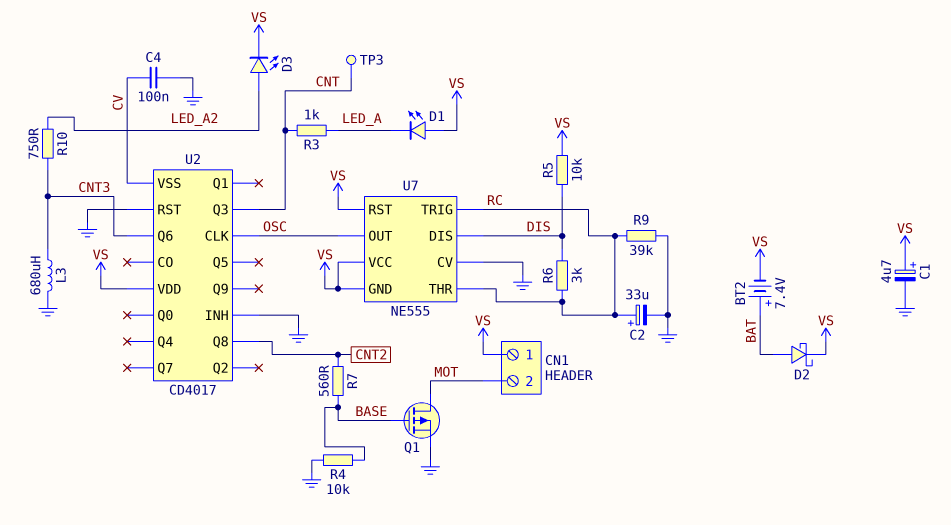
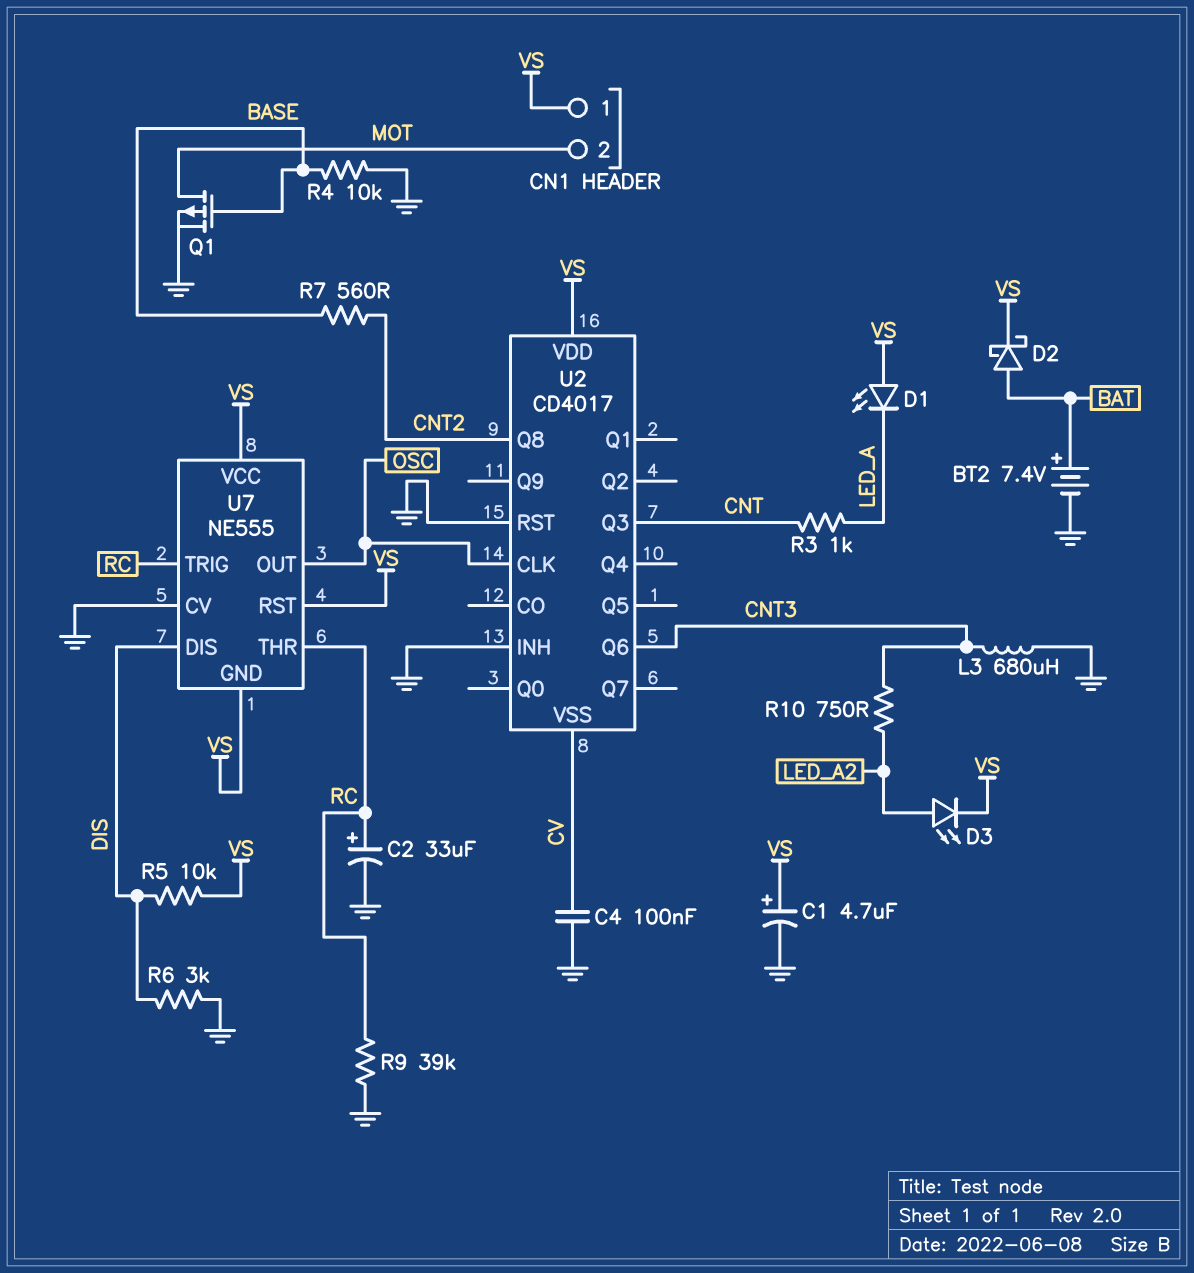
BT2: 7.4V (plus BAT, minus VS) -> 7.4V (plus BAT, minus GND)
R6: 3k (DIS, RC) -> 3k (DIS, GND)
TP3: test point (CNT) -> none

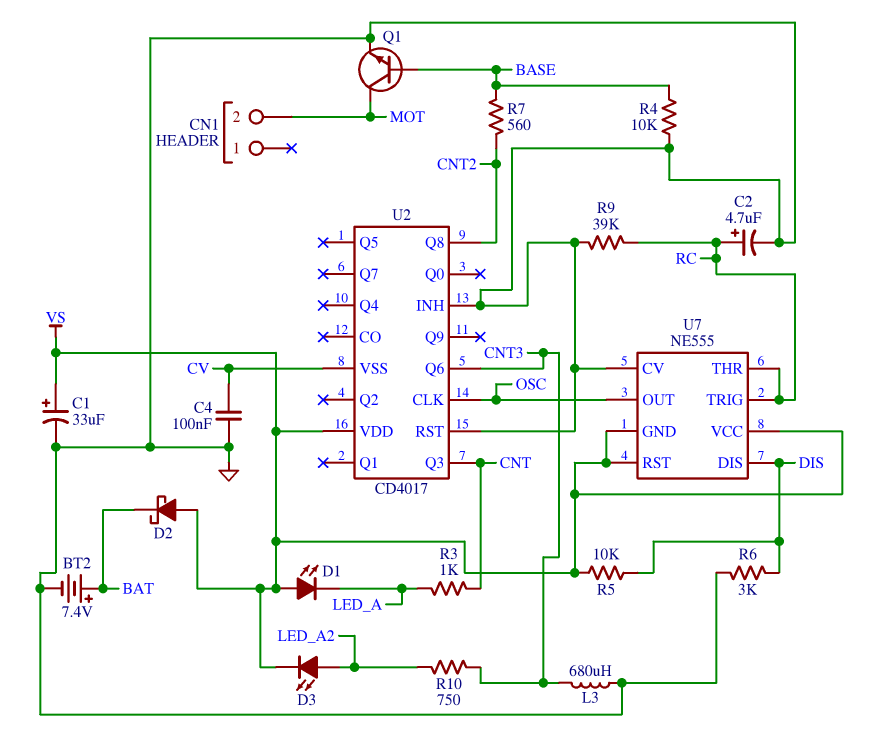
C1: 4.7uF (plus VS, minus GND) -> 33uF (plus VS, minus GND)
C2: 33uF (plus RC, minus GND) -> 4.7uF (plus RC, minus GND)
CN1 pin 1: VS -> none
D2: schottky (A BAT, K VS) -> schottky (A VS, K BAT)
Q1: PMOS (G BASE, D MOT, S GND) -> NPN (B BASE, C MOT, E GND)

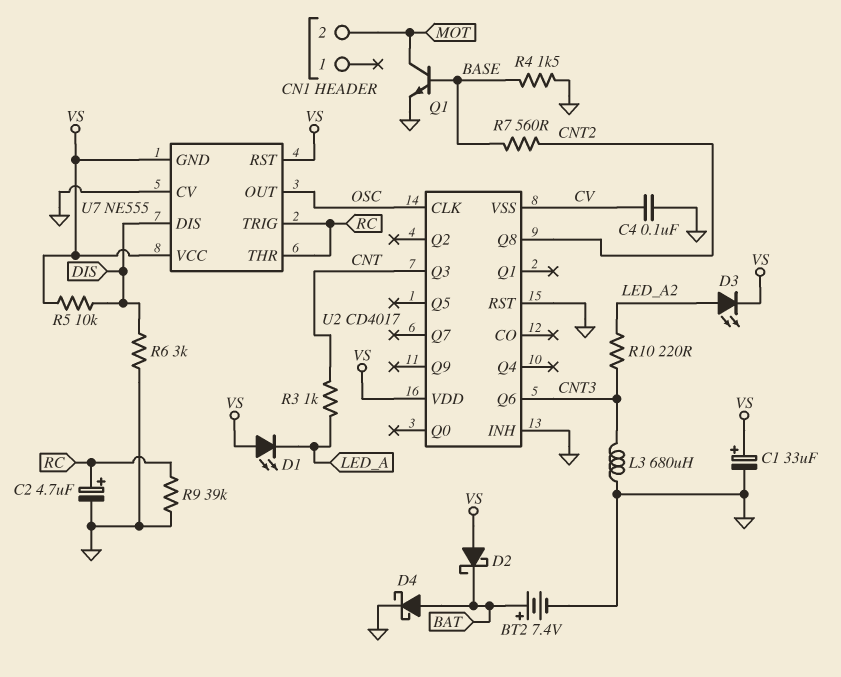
D4: none -> schottky (A BAT, K GND)
R4: 10k (BASE, GND) -> 1.5k (BASE, GND)
R10: 750 (CNT3, LED_A2) -> 220 (CNT3, LED_A2)

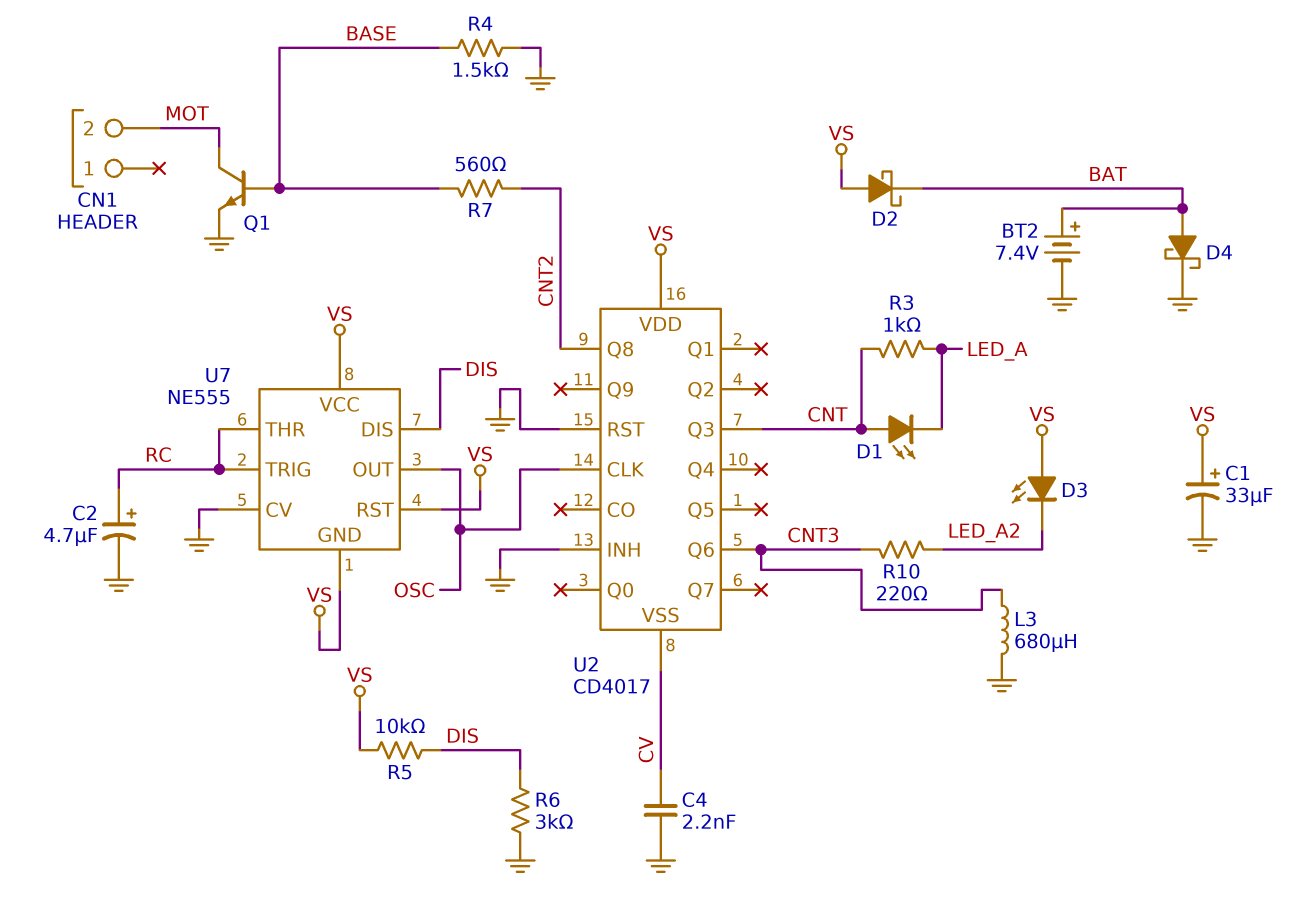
C4: 100nF (CV, GND) -> 2.2nF (CV, GND)
D1: LED (A VS, K LED_A) -> LED (A CNT, K LED_A)
D3: LED (A LED_A2, K VS) -> LED (A VS, K LED_A2)
R9: 39k (GND, RC) -> none

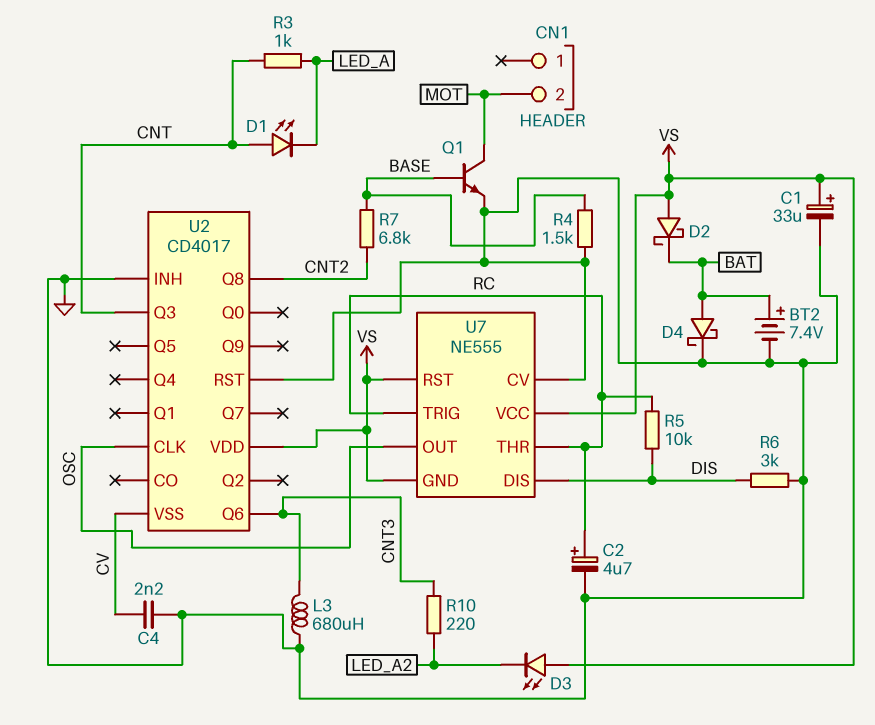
R5: 10k (DIS, VS) -> 10k (DIS, RC)
R7: 560 (BASE, CNT2) -> 6.8k (BASE, CNT2)

